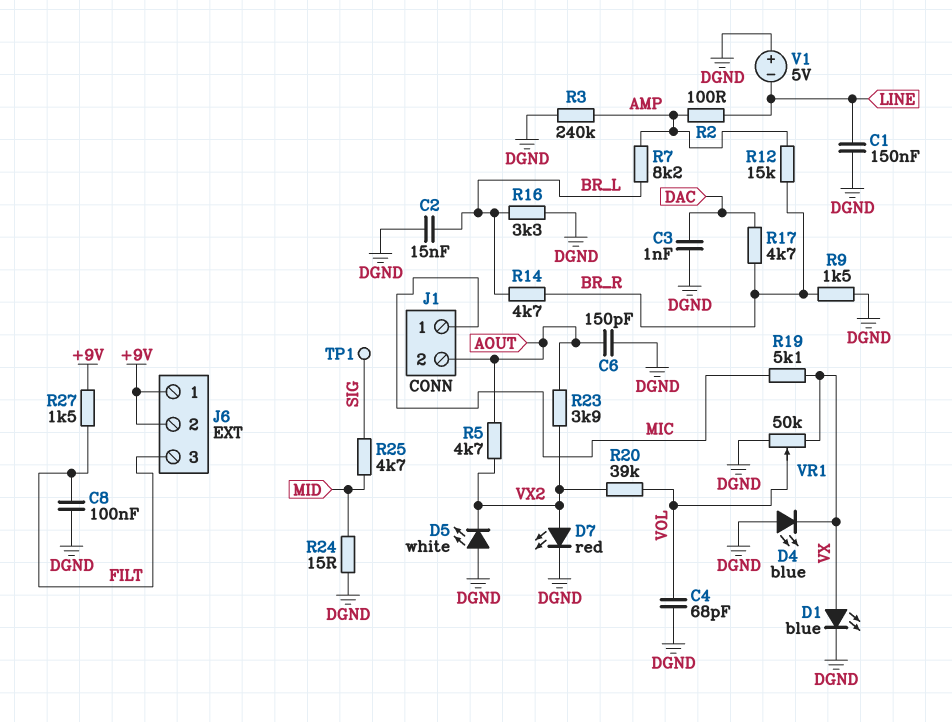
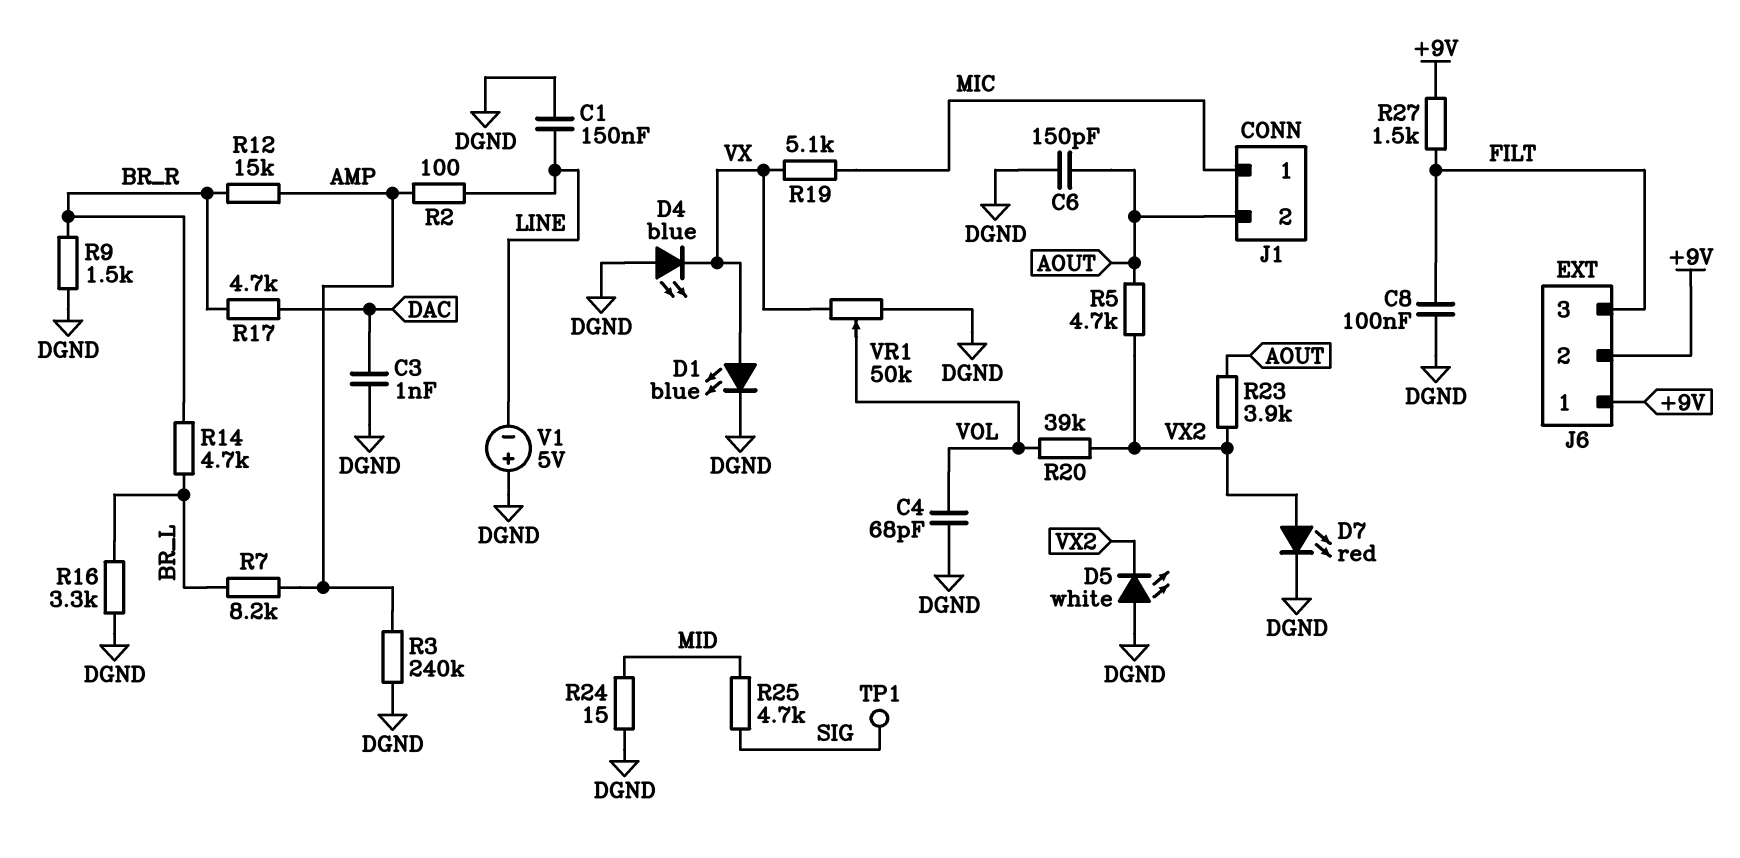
C2: 15nF (BR_L, DGND) -> none

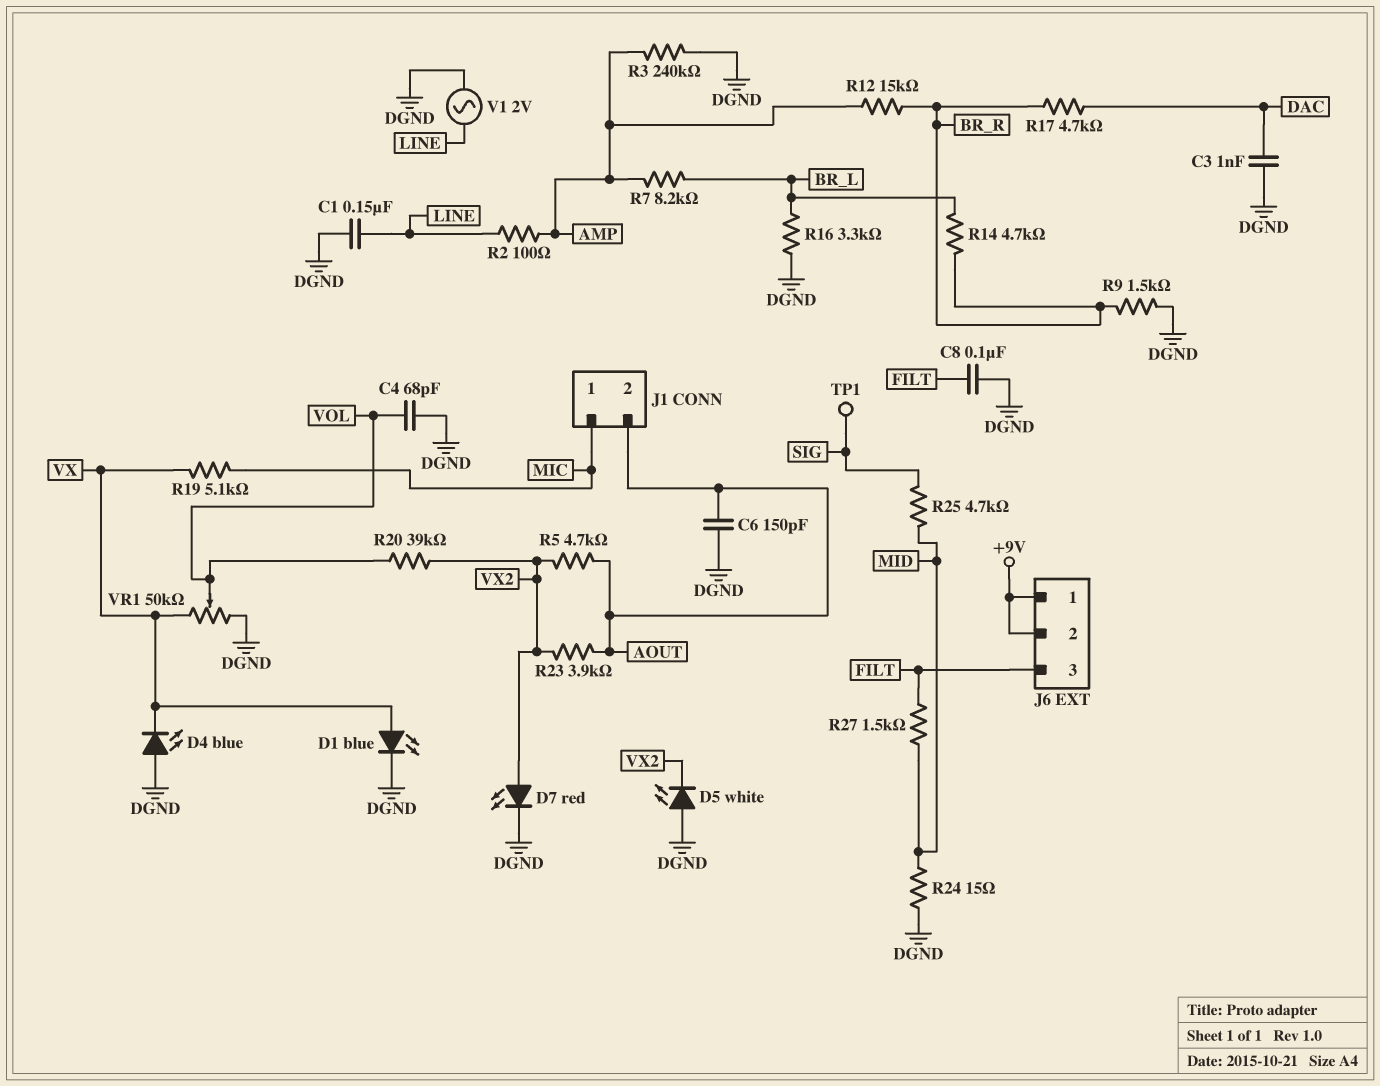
R27: 1.5k (+9V, FILT) -> 1.5k (FILT, MID)
V1: 5V (plus DGND, minus LINE) -> AC 2V (DGND, LINE)

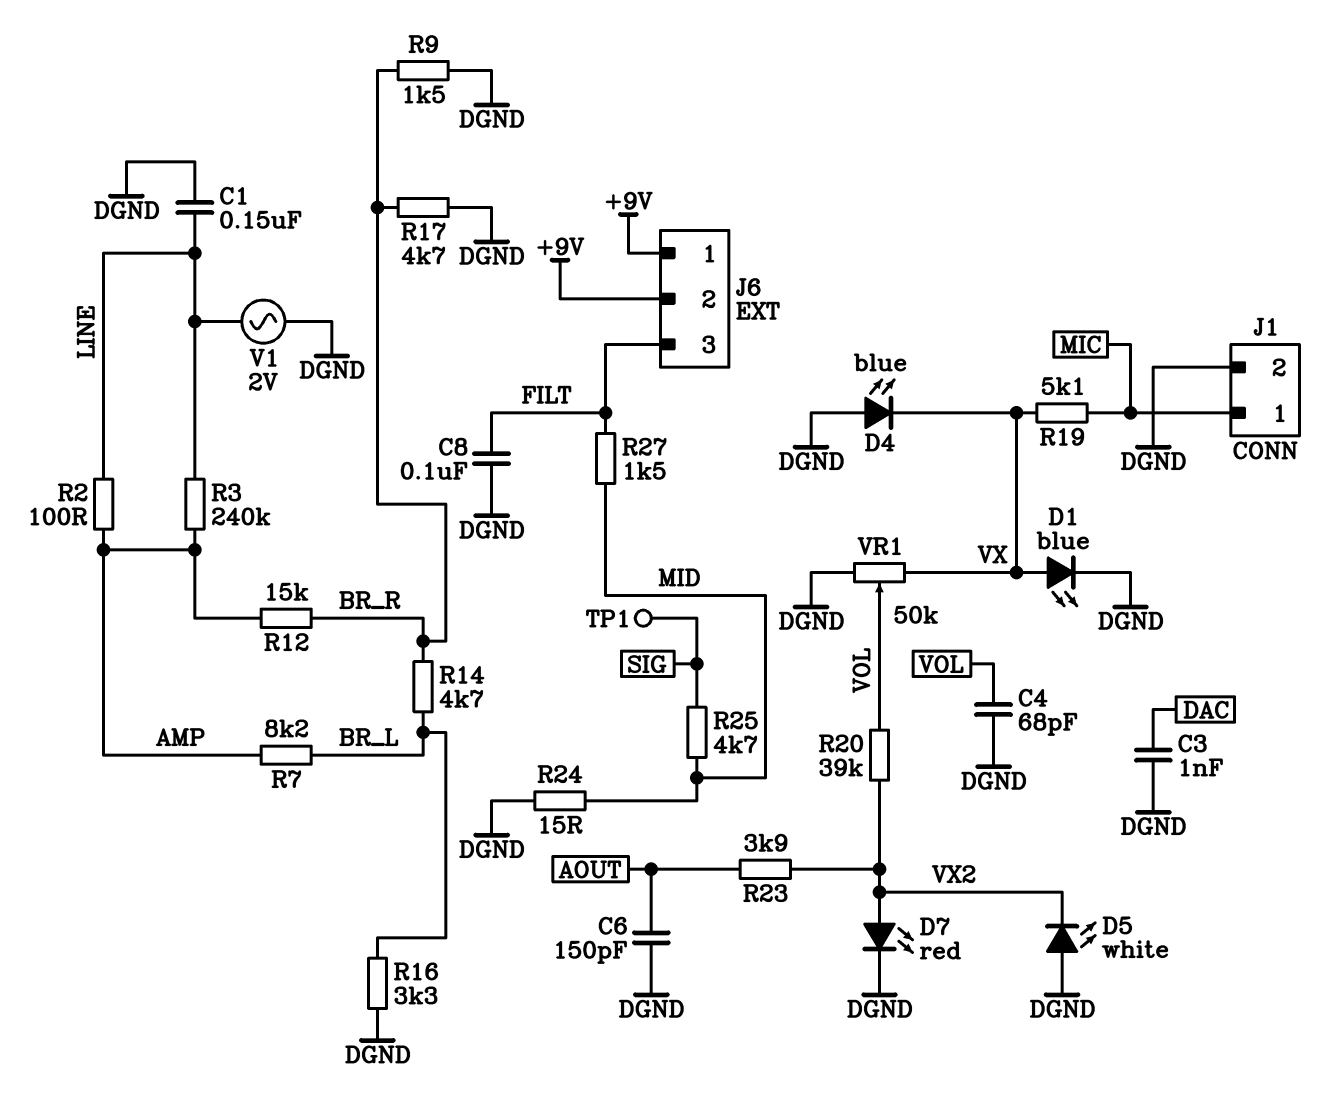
J1 pin 2: AOUT -> DGND
R3: 240k (AMP, DGND) -> 240k (AMP, LINE)
R5: 4.7k (AOUT, VX2) -> none
R17: 4.7k (BR_R, DAC) -> 4.7k (BR_R, DGND)

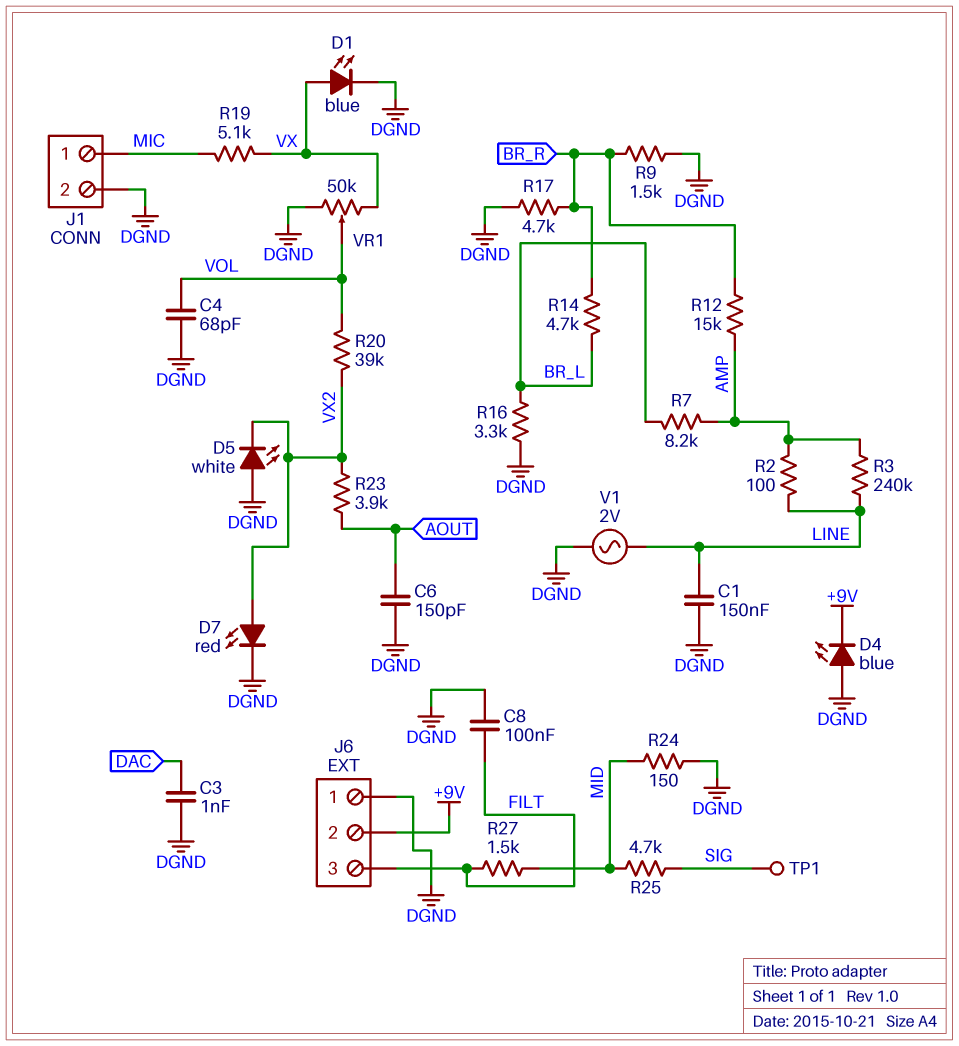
D4: LED blue (A DGND, K VX) -> LED blue (A DGND, K +9V)
J6 pin 1: +9V -> DGND
R24: 15 (DGND, MID) -> 150 (DGND, MID)

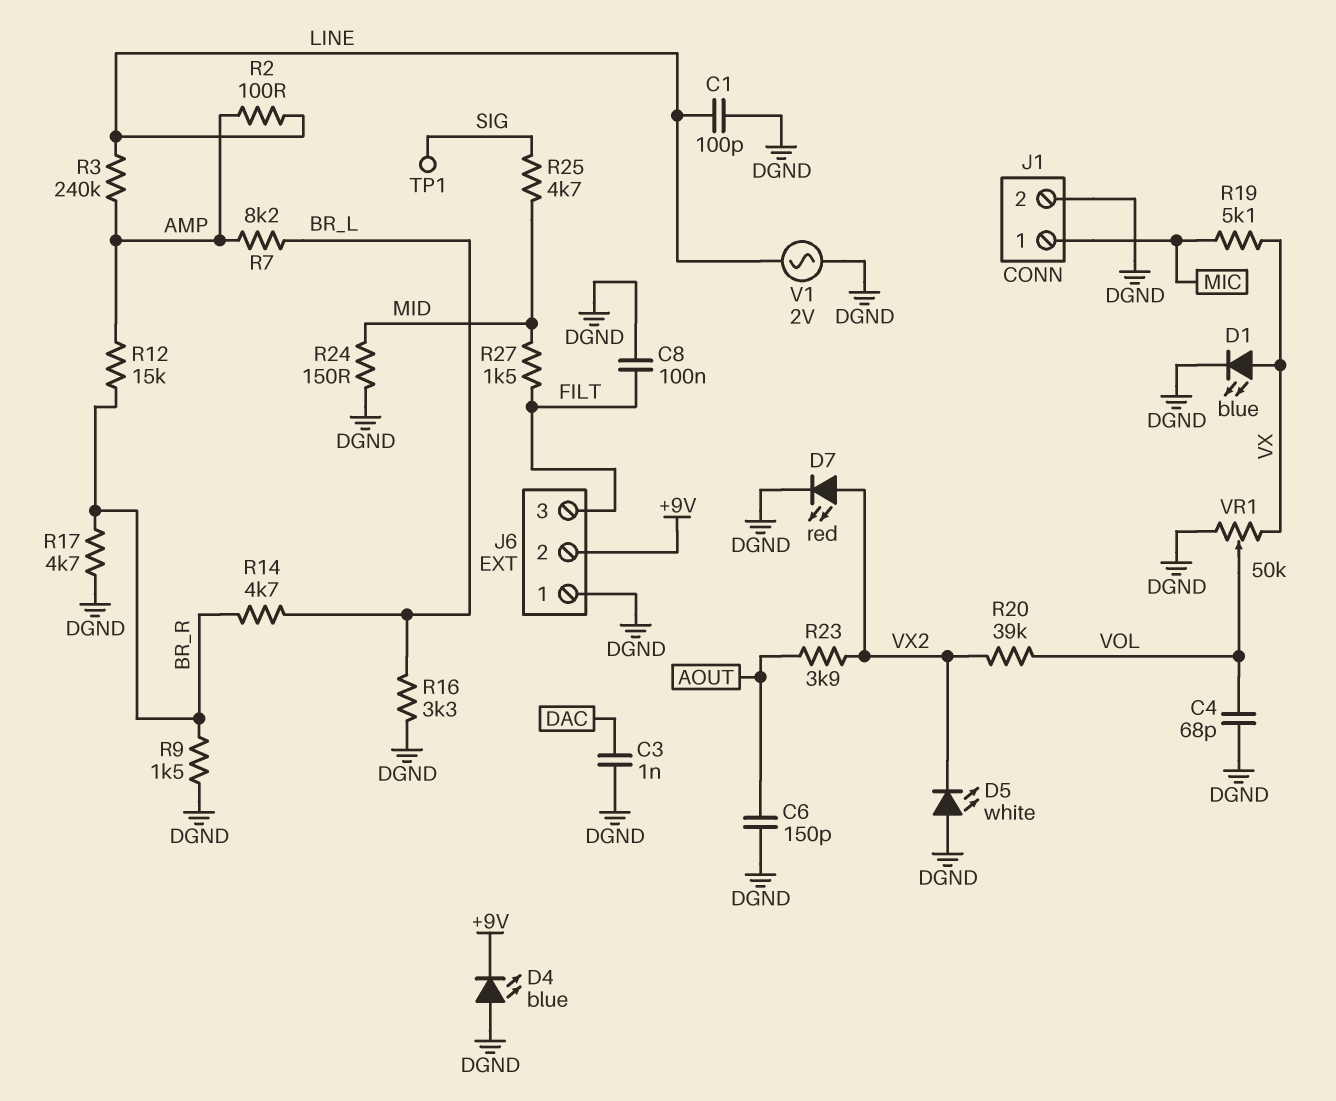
C1: 150nF (DGND, LINE) -> 100pF (DGND, LINE)

